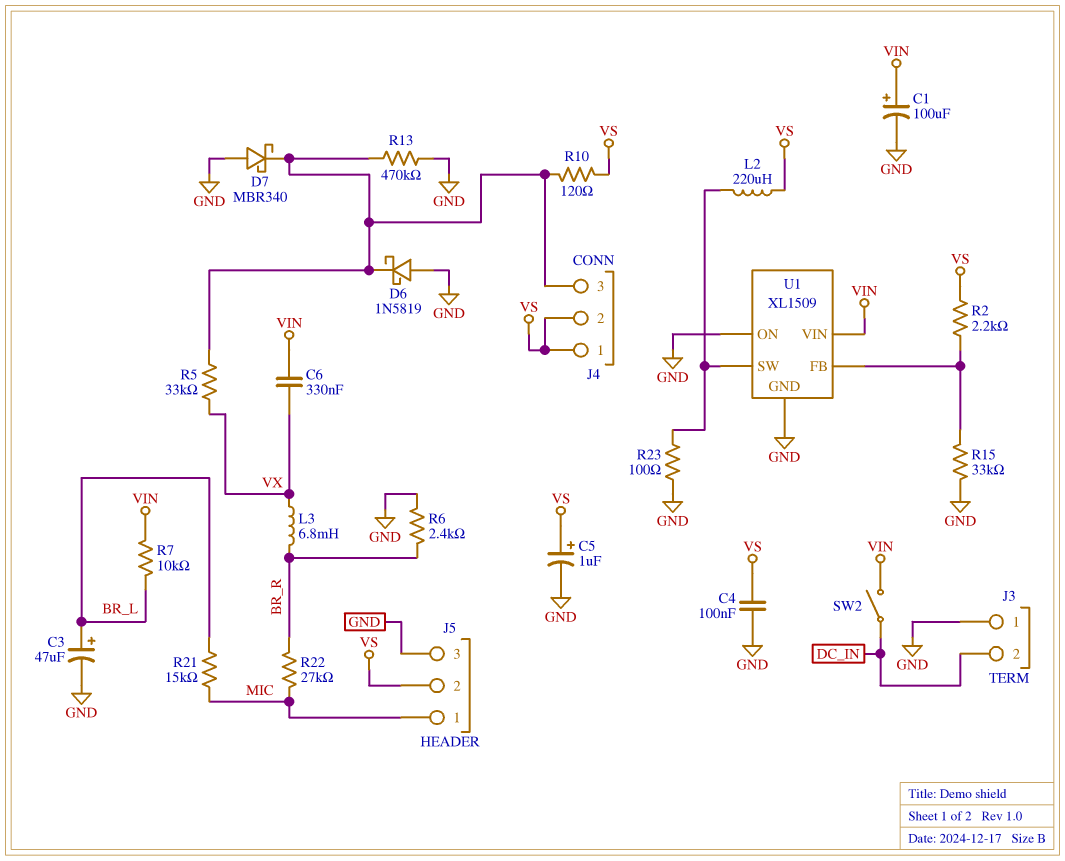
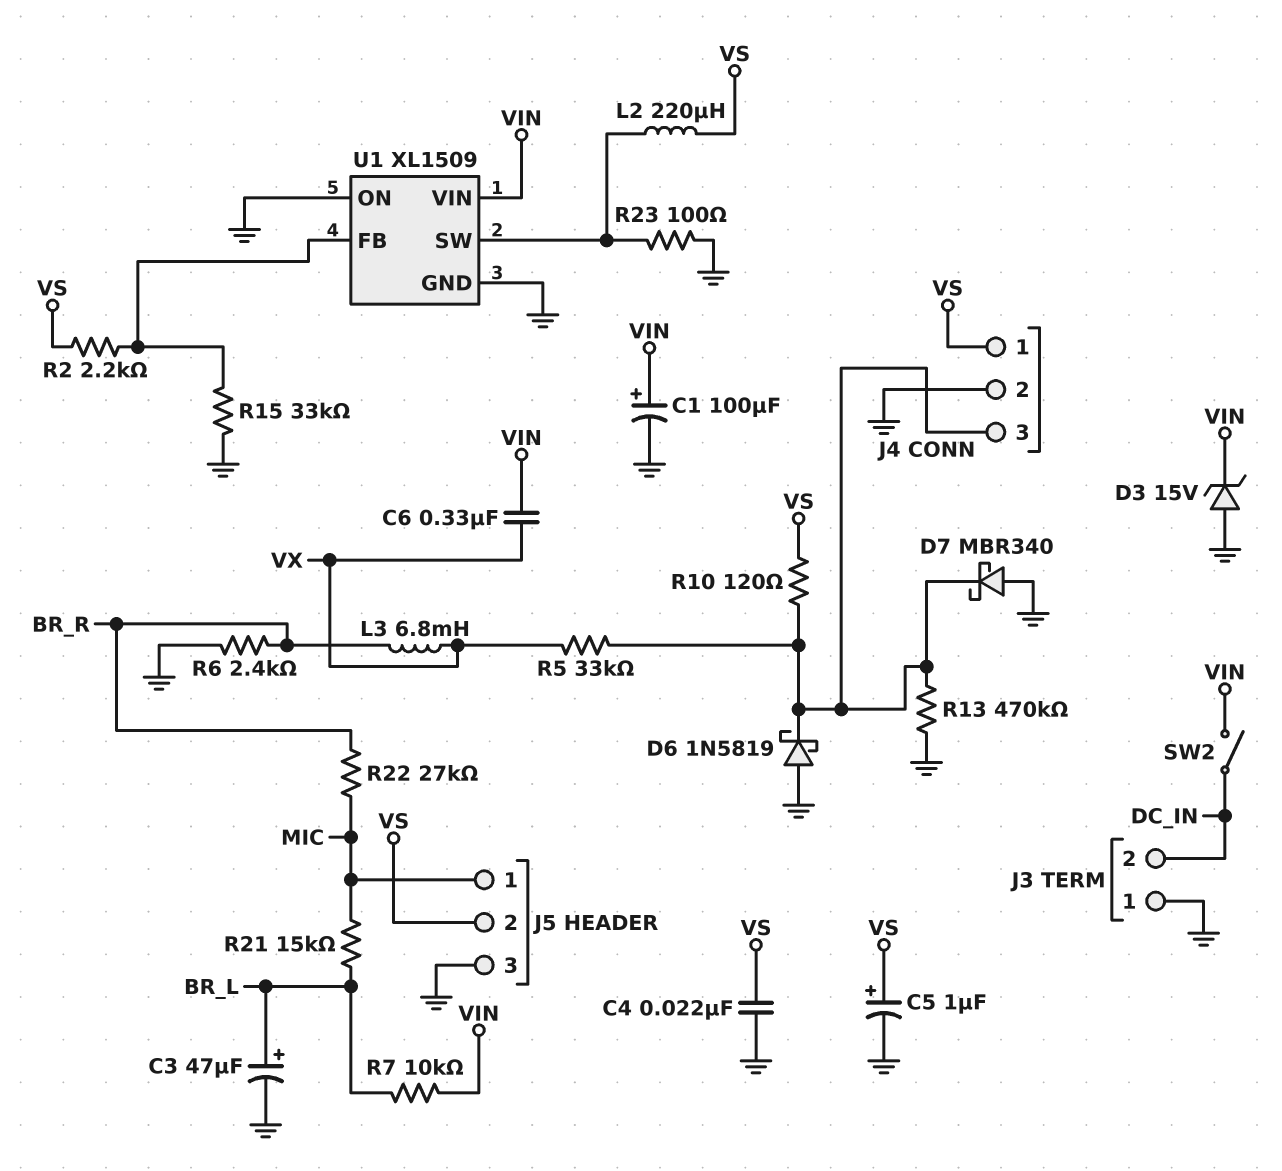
C4: 100nF (GND, VS) -> 22nF (GND, VS)
D3: none -> zener 15V (A GND, K VIN)
J4 pin 2: VS -> GND

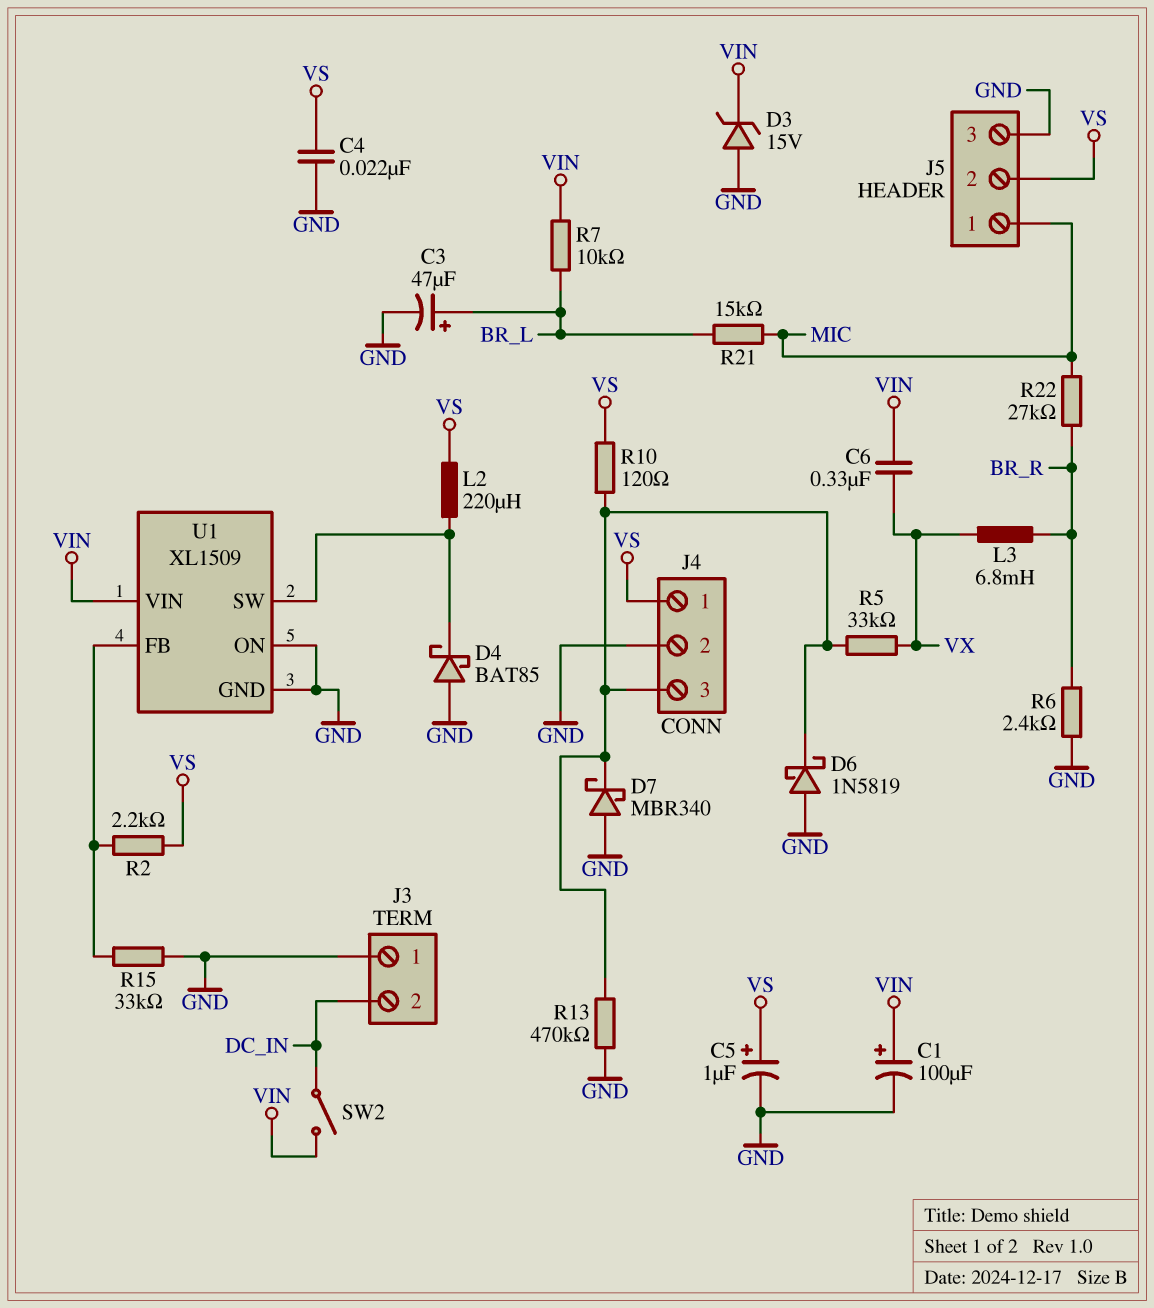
D4: none -> schottky BAT85 (A GND, K U1/SW)
R23: 100 (GND, U1/SW) -> none

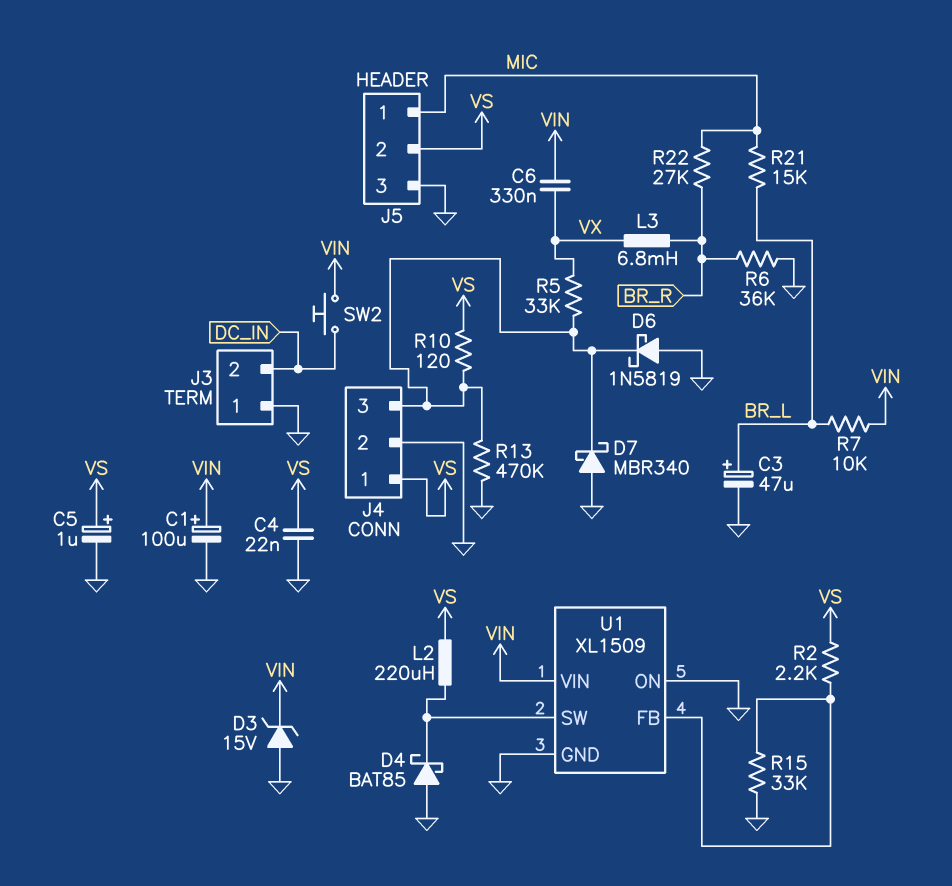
R6: 2.4k (BR_R, GND) -> 36k (BR_R, GND)
SW2: switch (DC_IN, VIN) -> button (DC_IN, VIN)

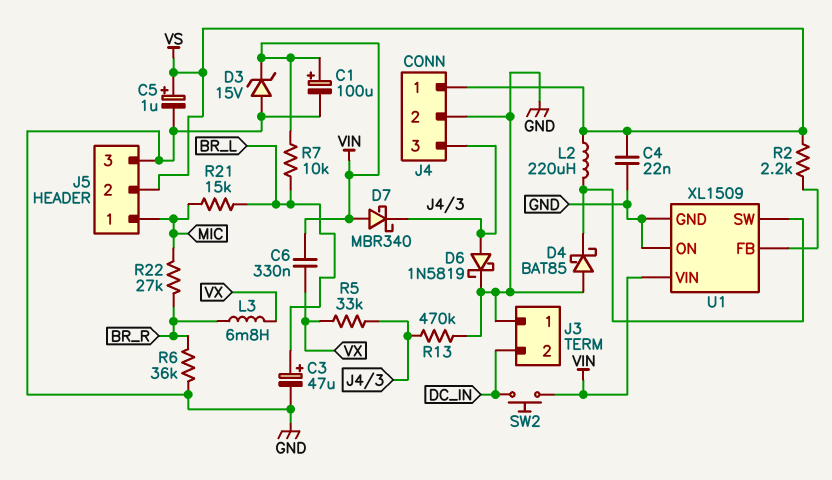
D6: schottky 1N5819 (A GND, K J4/3) -> schottky 1N5819 (A J4/3, K GND)
D7: schottky MBR340 (A GND, K J4/3) -> schottky MBR340 (A VIN, K J4/3)
R10: 120 (J4/3, VS) -> none
R15: 33k (GND, U1/FB) -> none

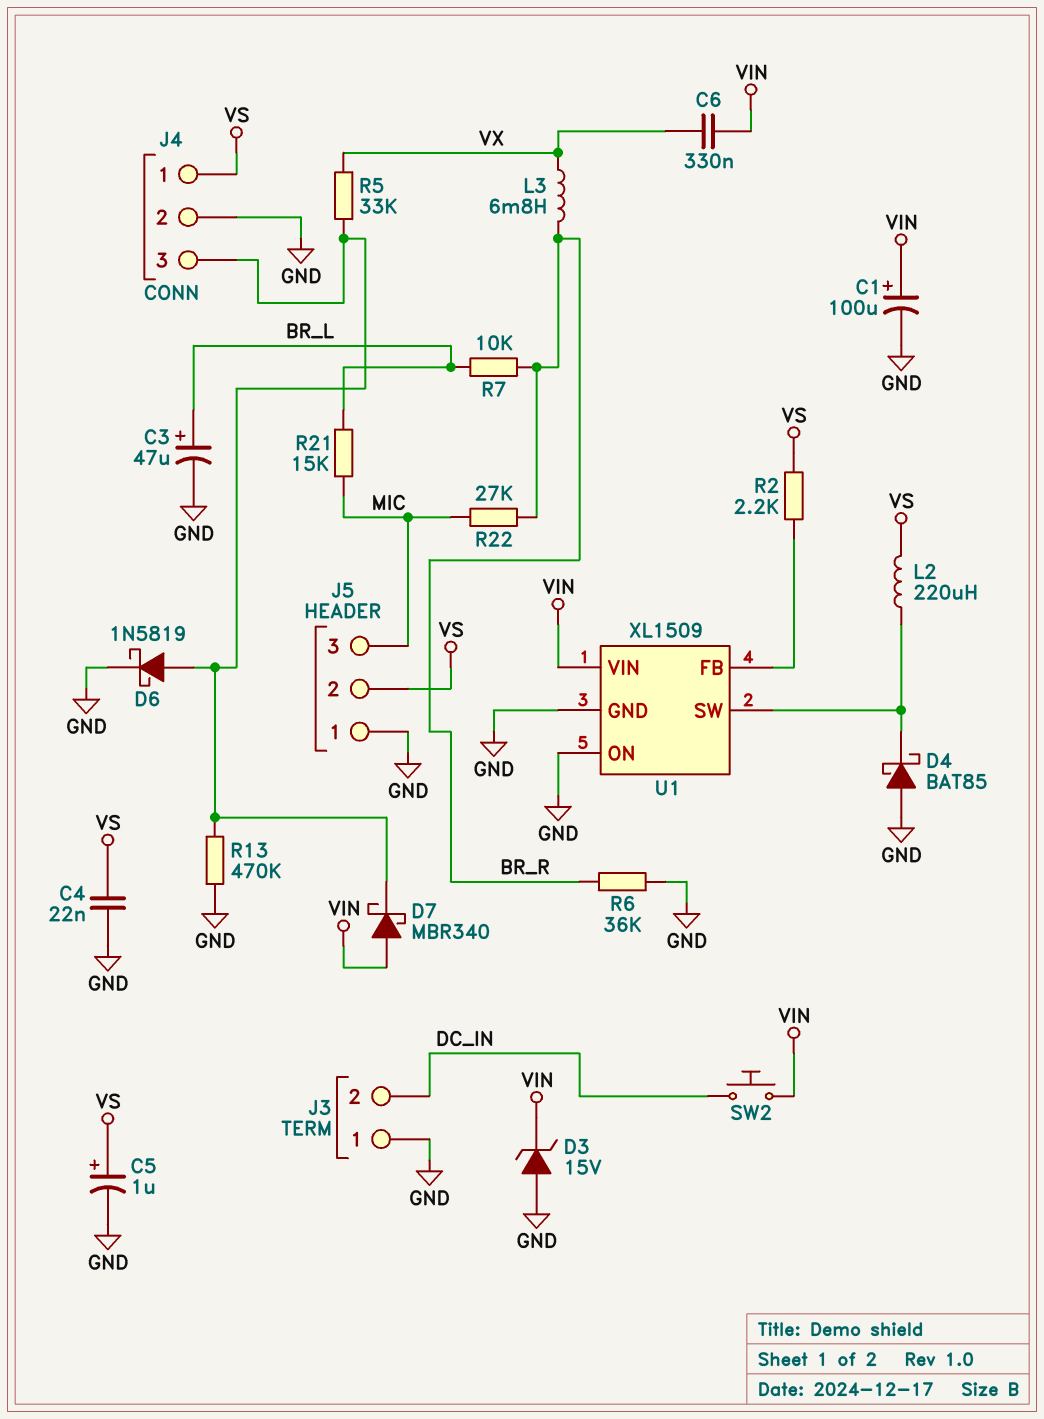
J5 pin 1: MIC -> GND
J5 pin 3: GND -> MIC
R7: 10k (BR_L, VIN) -> 10k (BR_L, BR_R)

